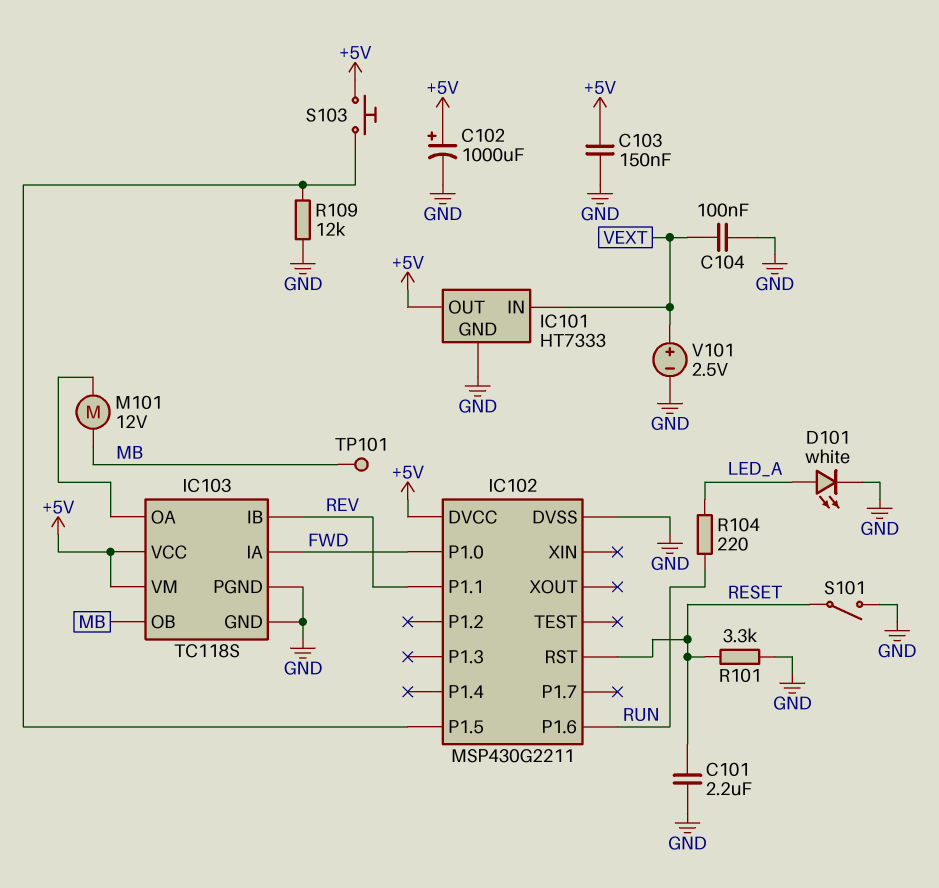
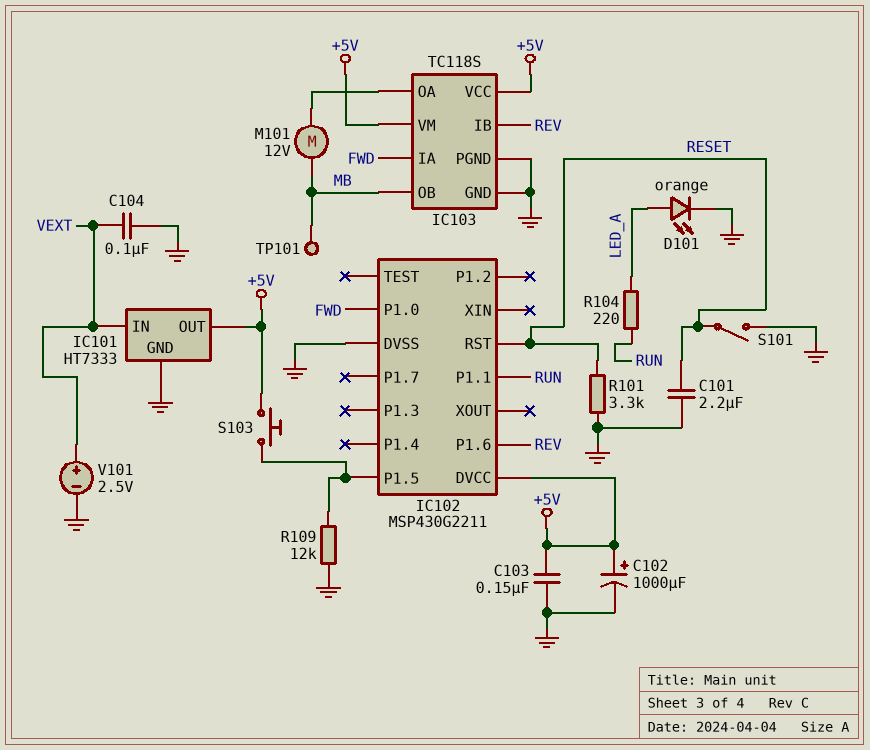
D101: LED white (A LED_A, K GND) -> LED orange (A LED_A, K GND)
IC102 pin P1.1: REV -> RUN
IC102 pin P1.6: RUN -> REV

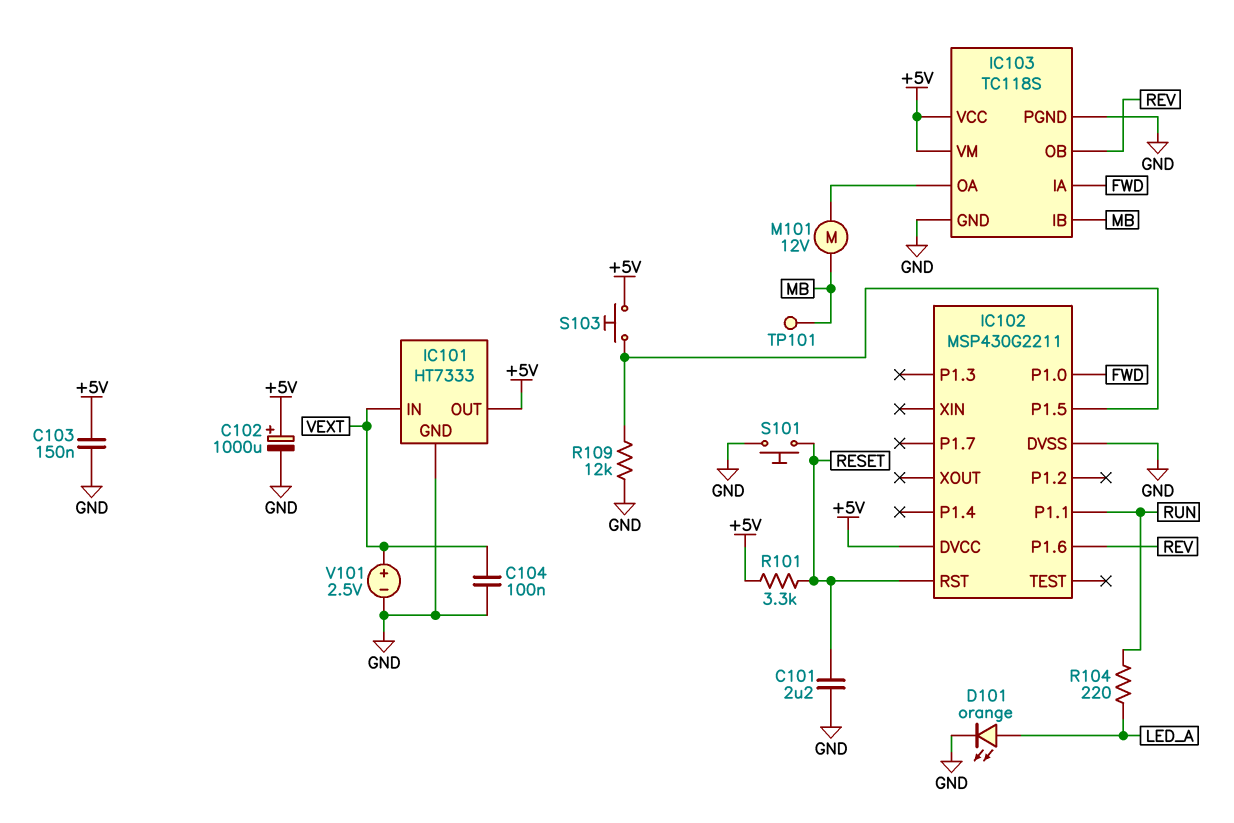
IC103 pin IB: REV -> MB
IC103 pin OB: MB -> REV
R101: 3.3k (GND, RESET) -> 3.3k (+5V, RESET)
S101: switch (GND, RESET) -> button (GND, RESET)

